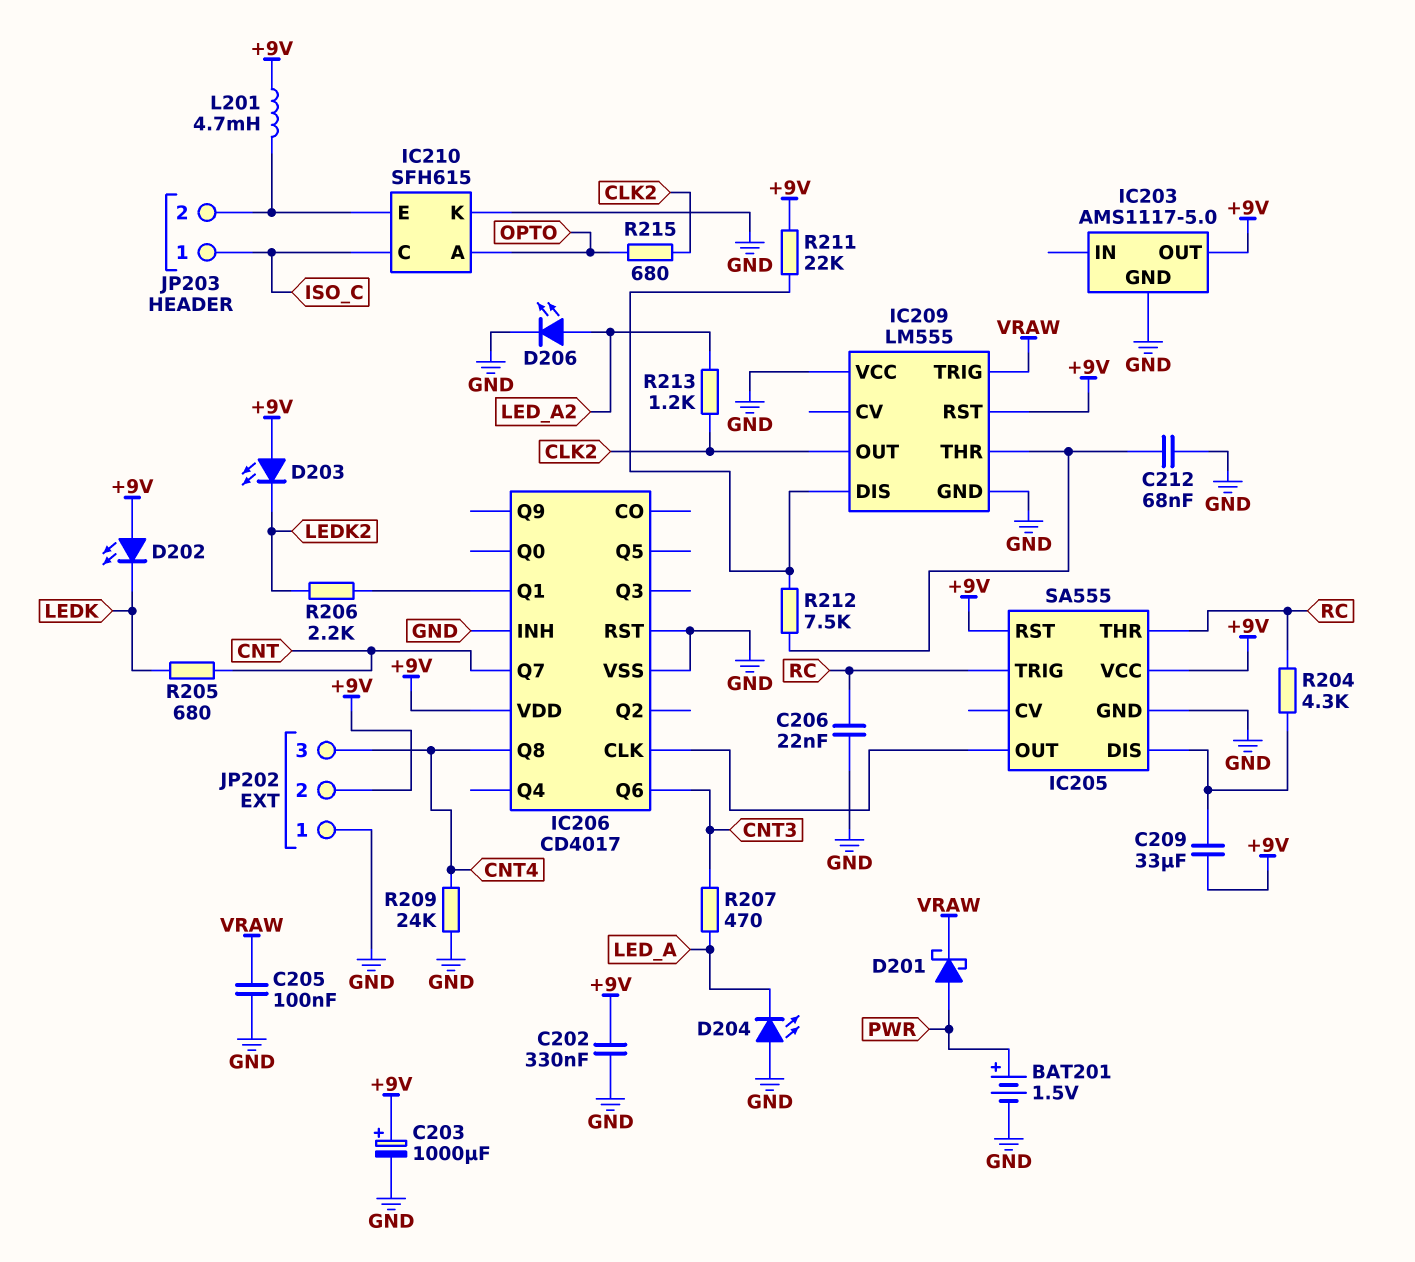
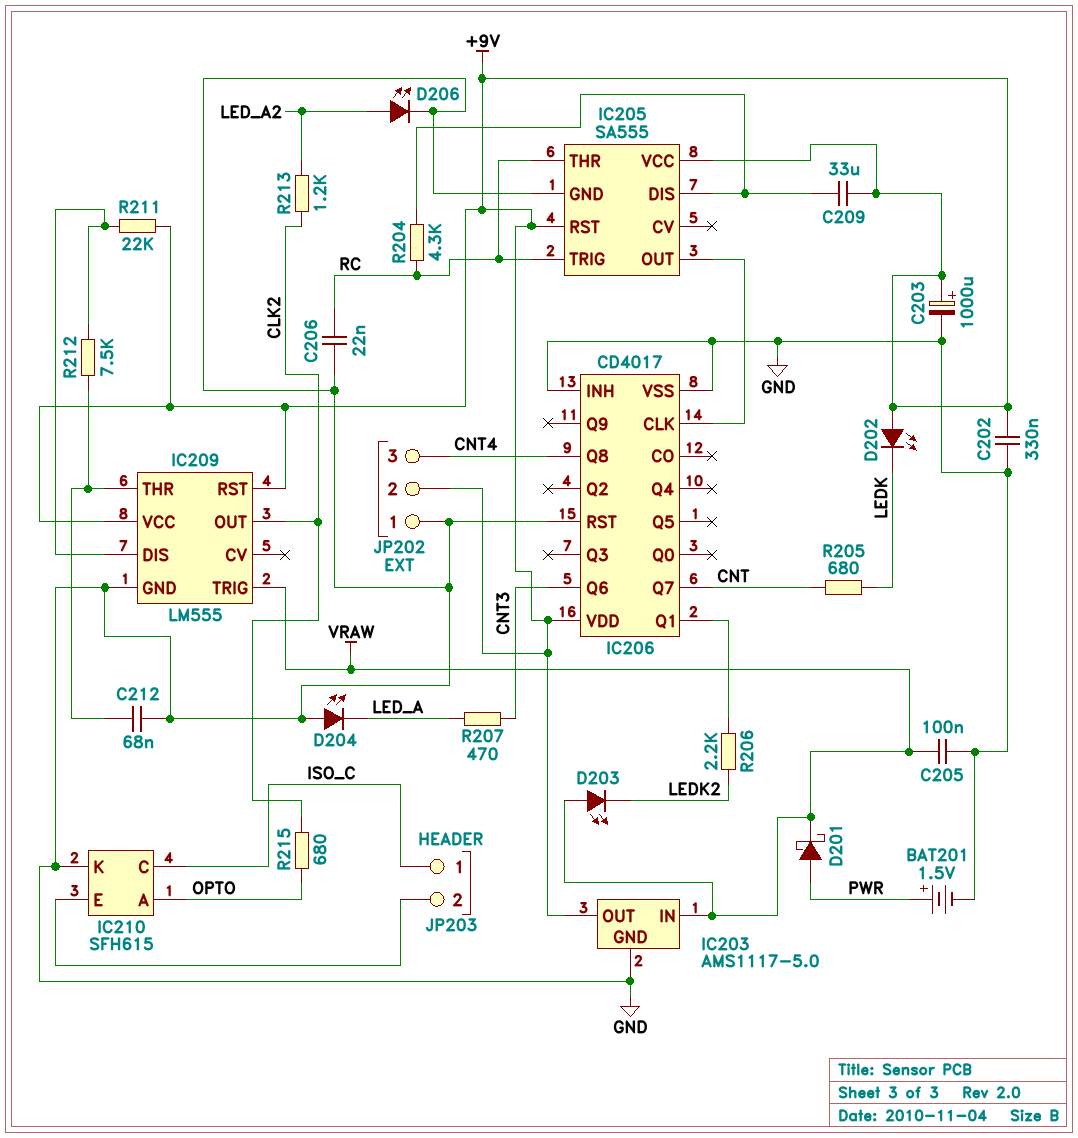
D203: LED (A +9V, K LEDK2) -> LED (A VRAW, K LEDK2)
IC203 pin IN: none -> VRAW
IC209 pin VCC: GND -> +9V
L201: 4.7mH (+9V, IC210/E) -> none
R209: 24k (CNT4, GND) -> none

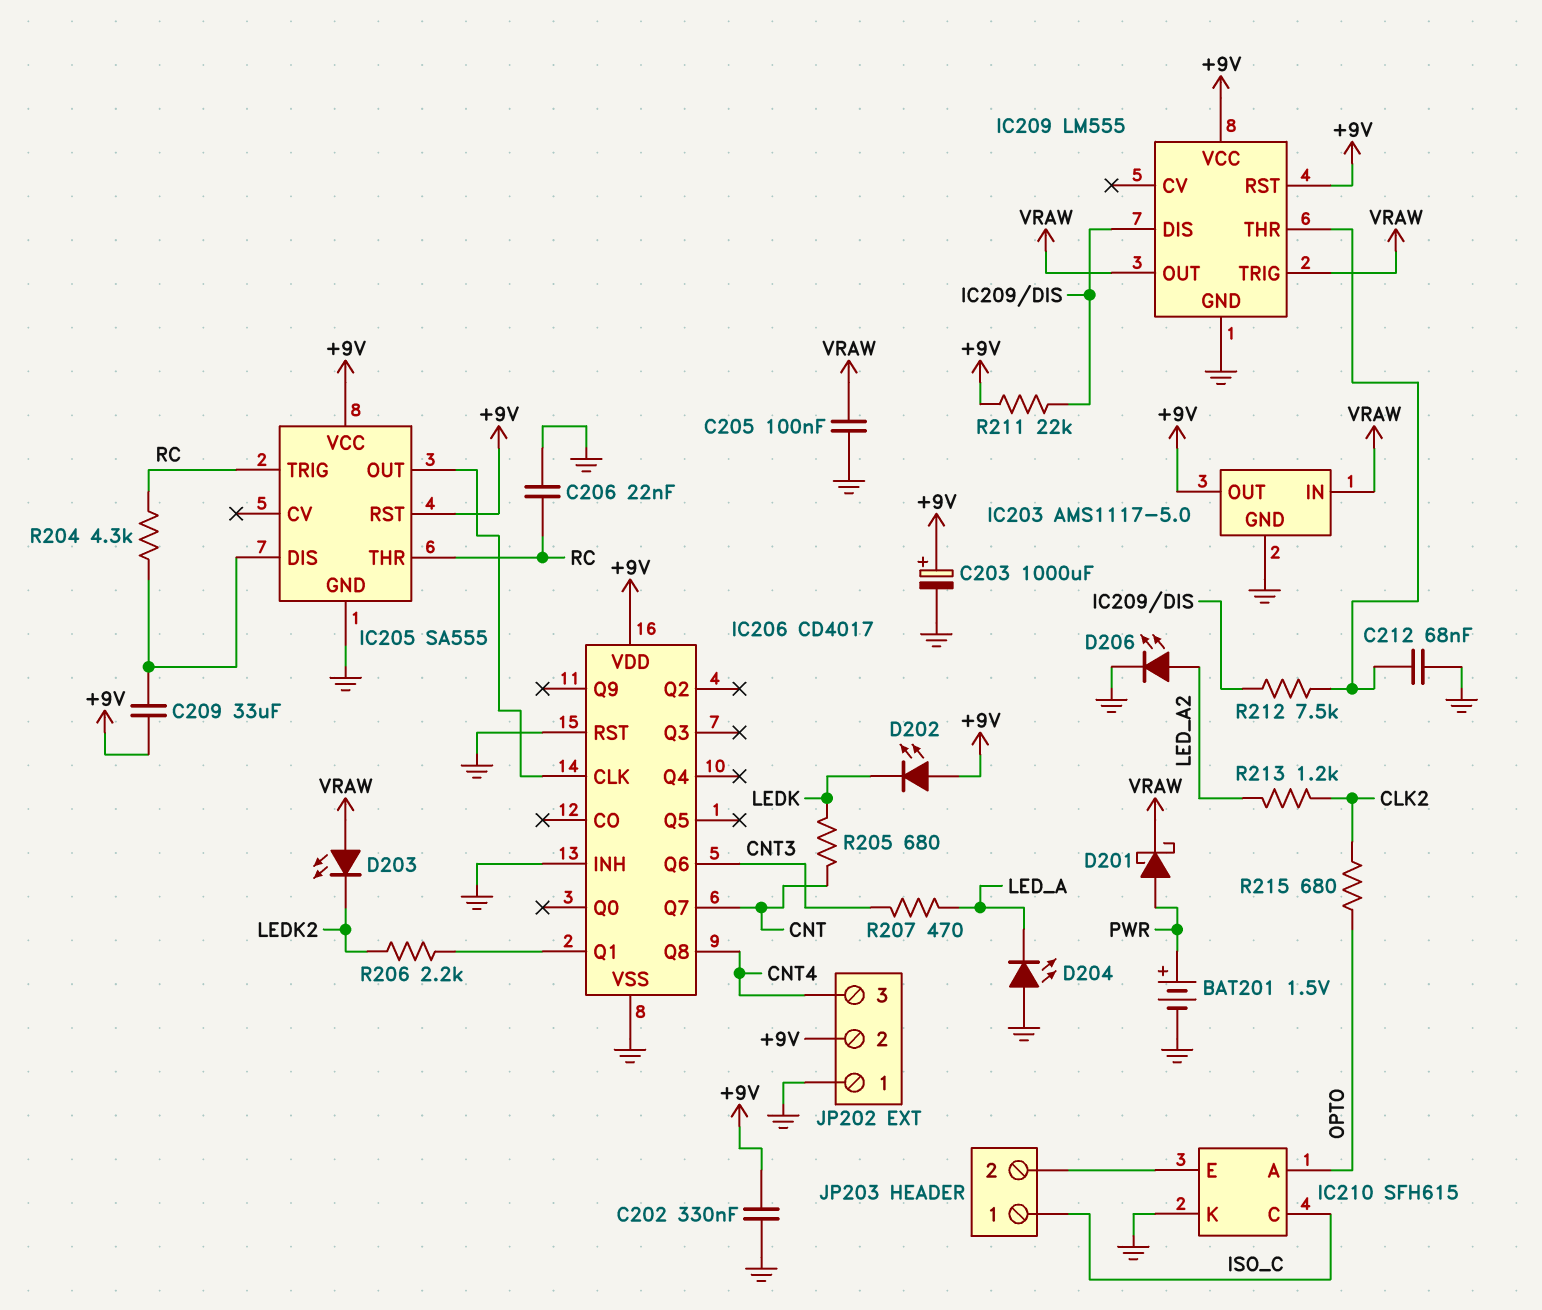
IC209 pin OUT: CLK2 -> VRAW

